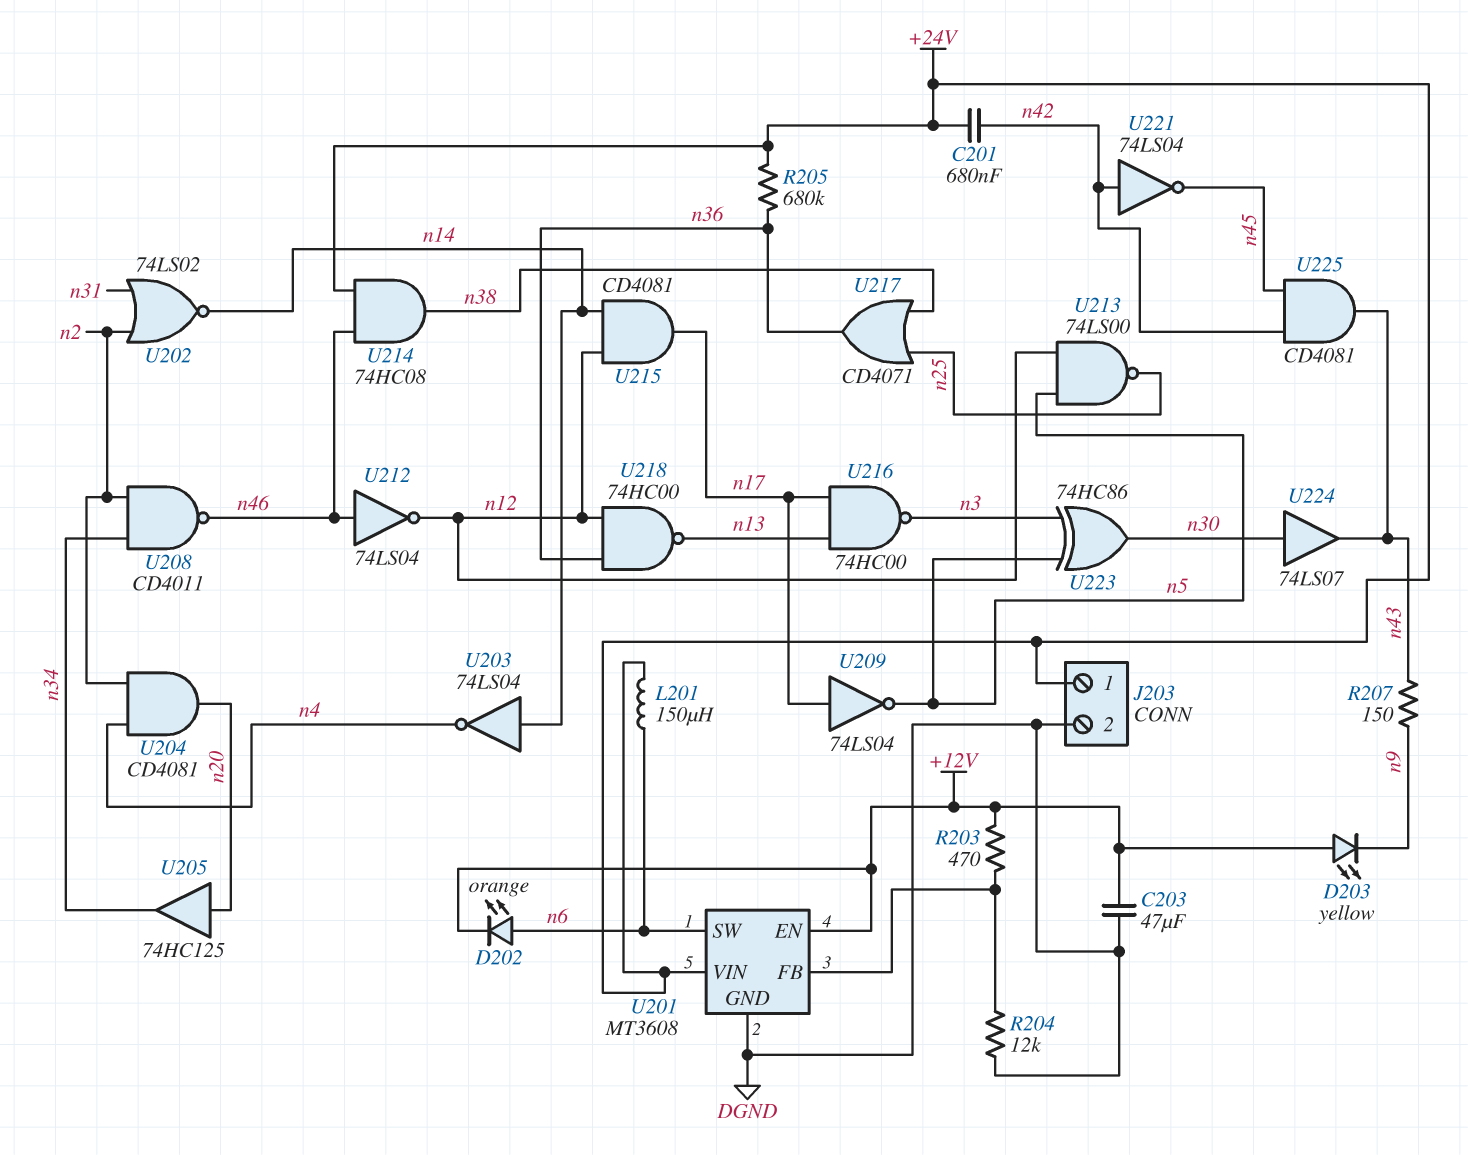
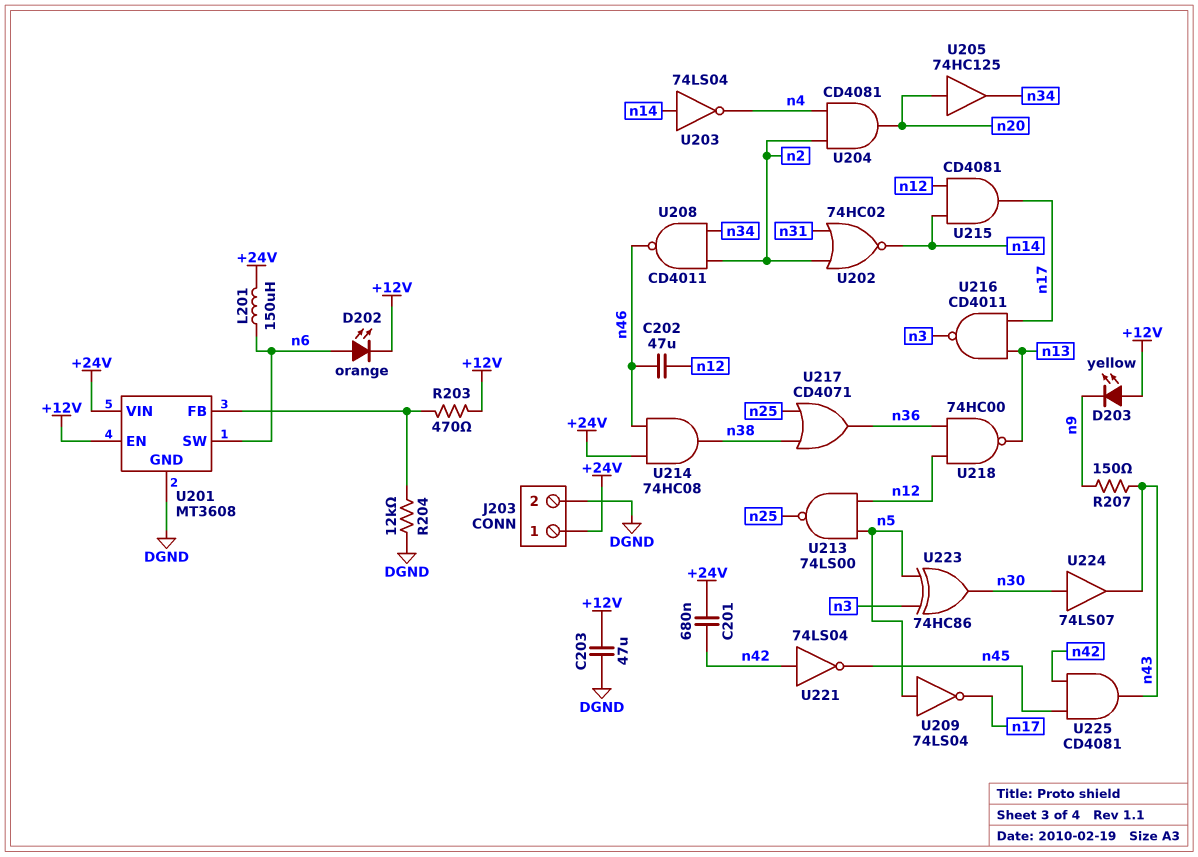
C202: none -> 47uF (n12, n46)
R205: 680k (+24V, n36) -> none
U202: NOR 74LS02 (in n2, in n31, out n14) -> NOR 74HC02 (in n2, in n31, out n14)
U209: NOT 74LS04 (in n17, out n5) -> NOT 74LS04 (in n5, out n17)
U212: NOT 74LS04 (in n46, out n12) -> none
U216: NAND 74HC00 (in n13, in n17, out n3) -> NAND CD4011 (in n13, in n17, out n3)

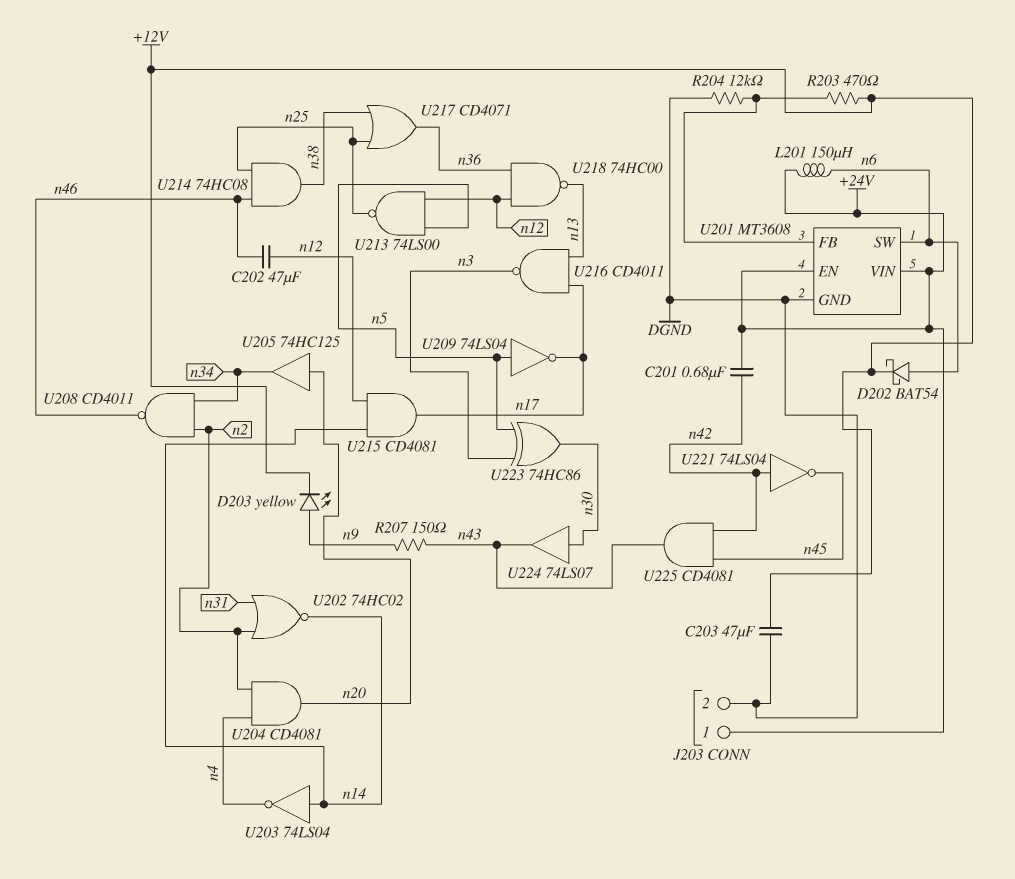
D202: LED orange (A n6, K +12V) -> schottky BAT54 (A n6, K +12V)
D203: LED yellow (A +12V, K n9) -> LED yellow (A n9, K +12V)
U201 pin EN: +12V -> +24V
U214: AND 74HC08 (in +24V, in n46, out n38) -> AND 74HC08 (in n25, in n46, out n38)

